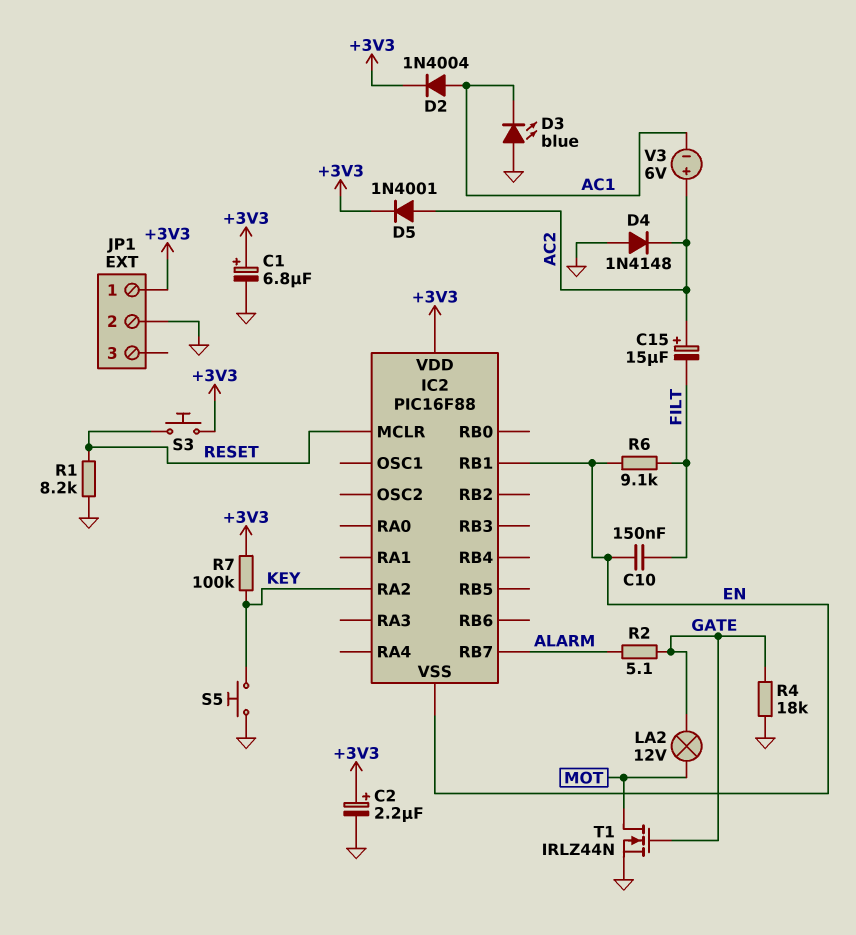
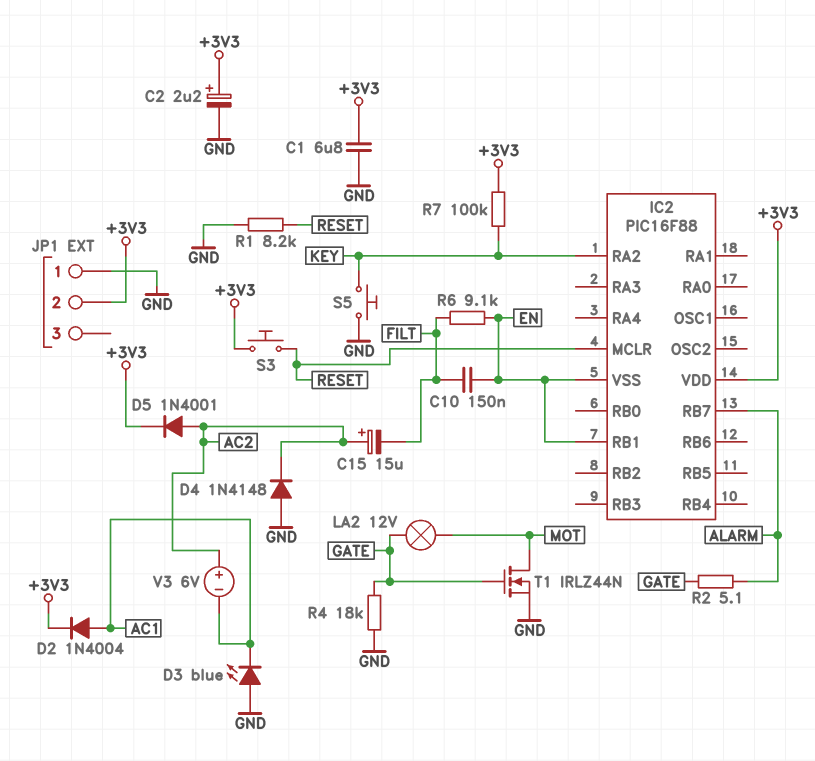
C1: 6.8uF (plus +3V3, minus GND) -> 6.8uF (+3V3, GND)
JP1 pin 1: +3V3 -> GND
JP1 pin 2: GND -> +3V3

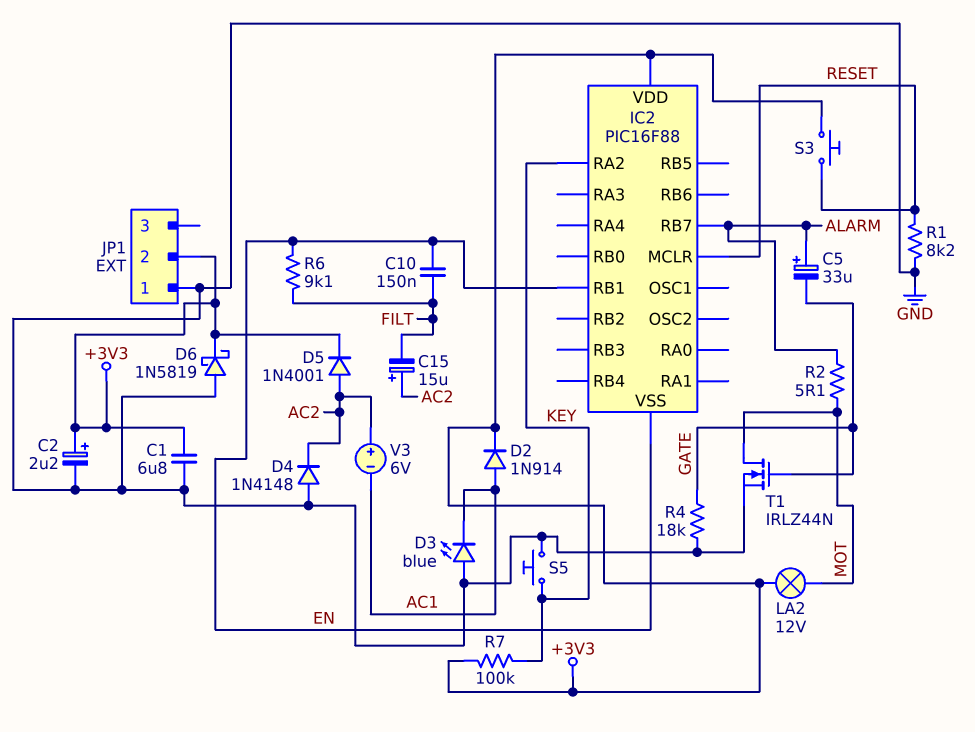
C5: none -> 33uF (plus ALARM, minus GATE)
D2: diode 1N4004 (A AC1, K +3V3) -> diode 1N914 (A AC1, K +3V3)
D6: none -> schottky 1N5819 (A GND, K +3V3)
LA2: lamp 12V (GATE, MOT) -> lamp 12V (+3V3, MOT)
R2: 5.1 (ALARM, GATE) -> 5.1 (ALARM, MOT)

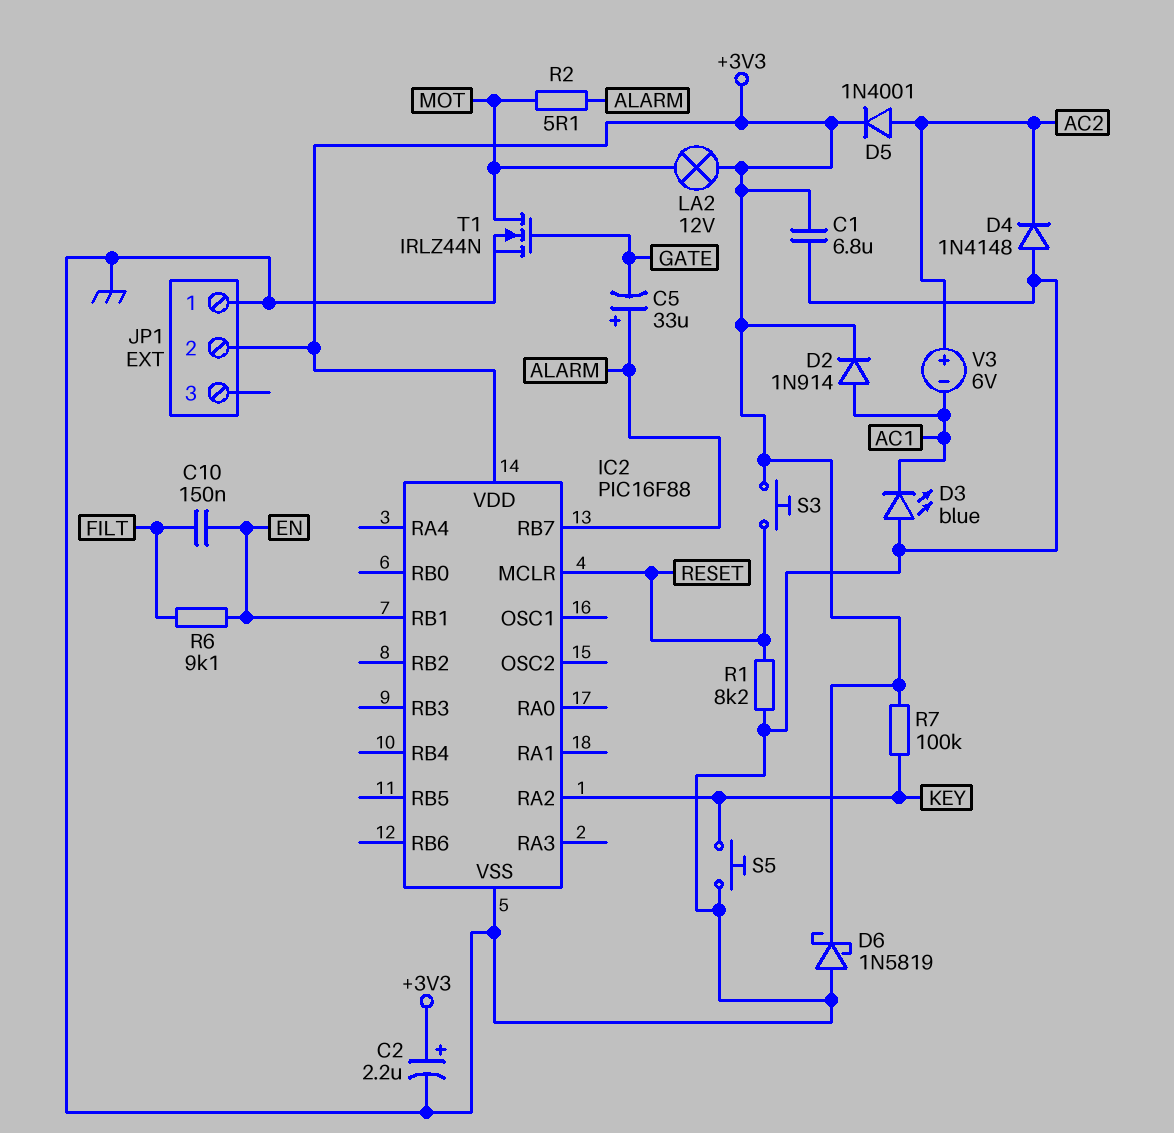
C15: 15uF (plus AC2, minus FILT) -> none
IC2 pin VSS: EN -> GND
R4: 18k (GATE, GND) -> none

